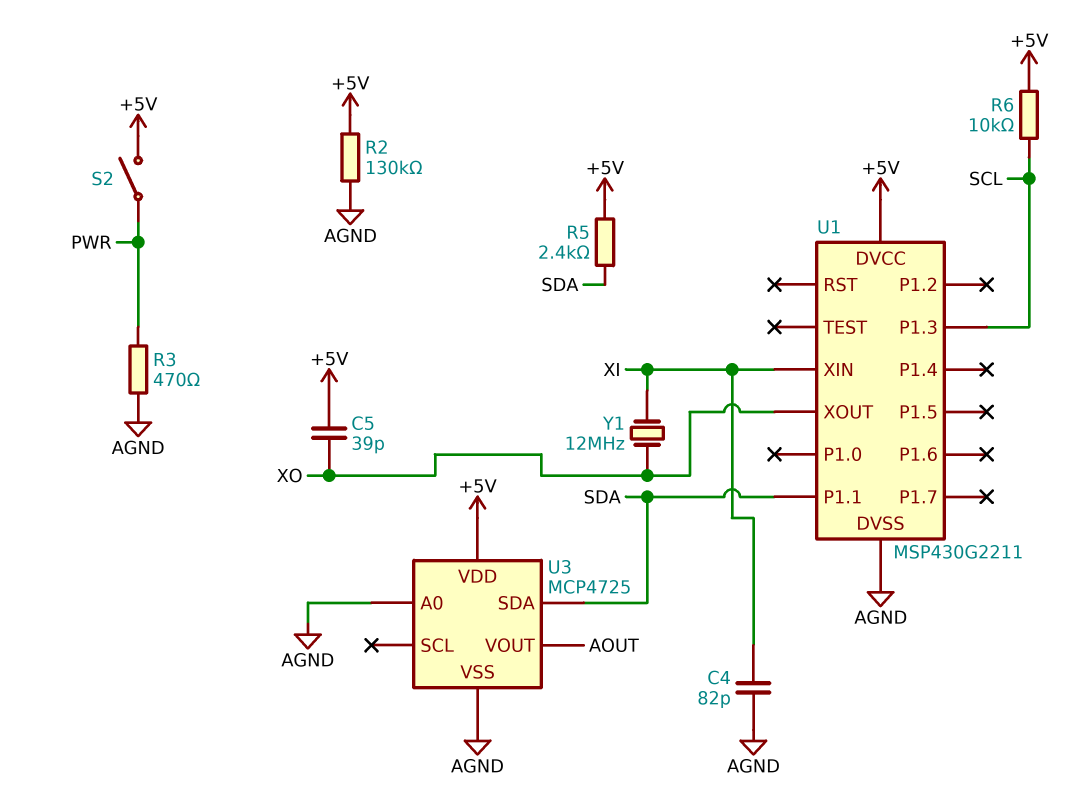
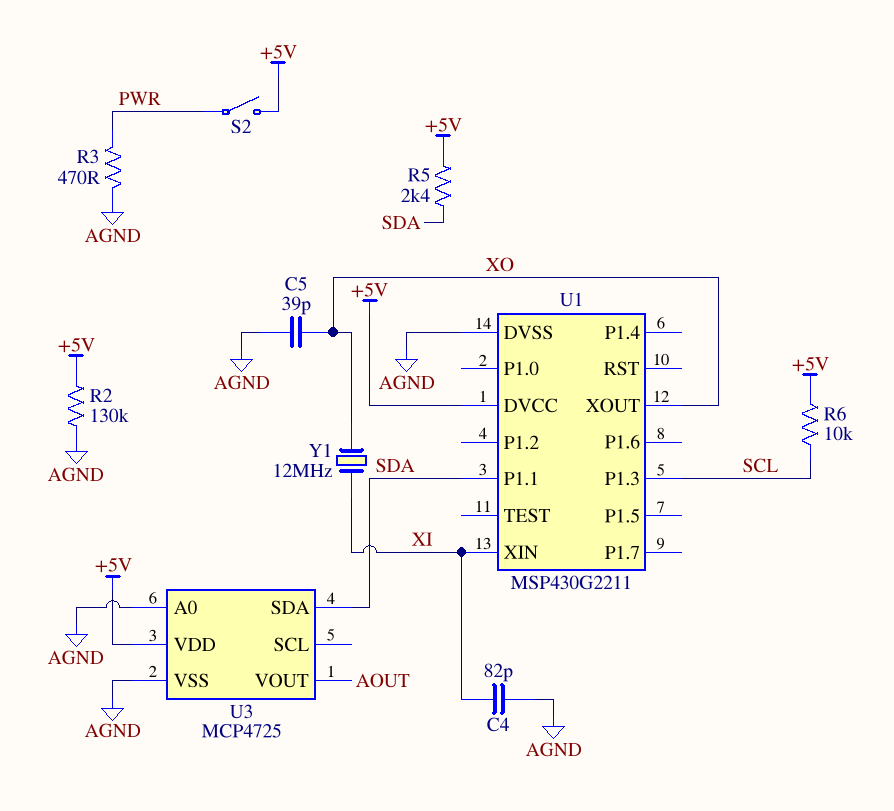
C5: 39pF (+5V, XO) -> 39pF (AGND, XO)

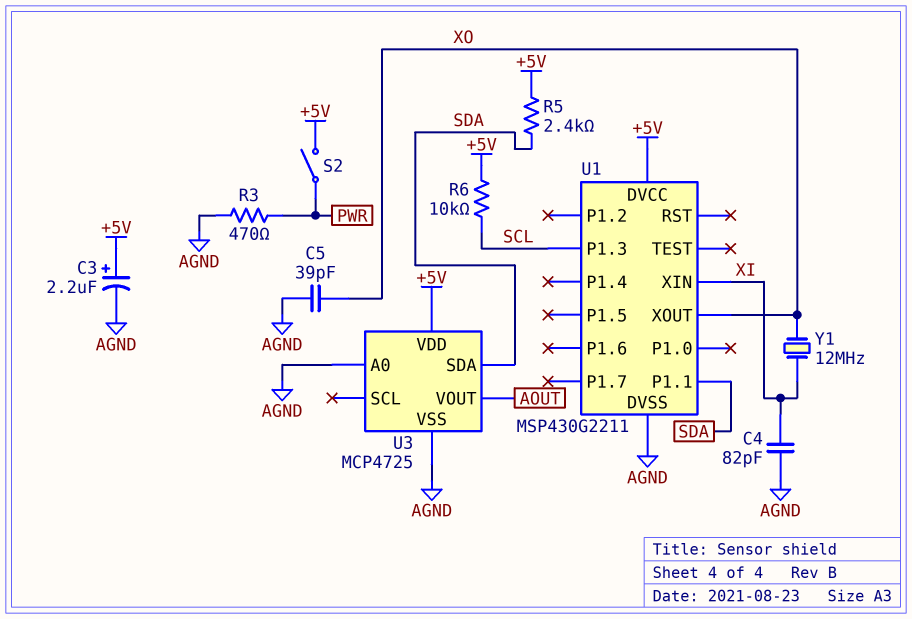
C3: none -> 2.2uF (plus +5V, minus AGND)
R2: 130k (+5V, AGND) -> none

